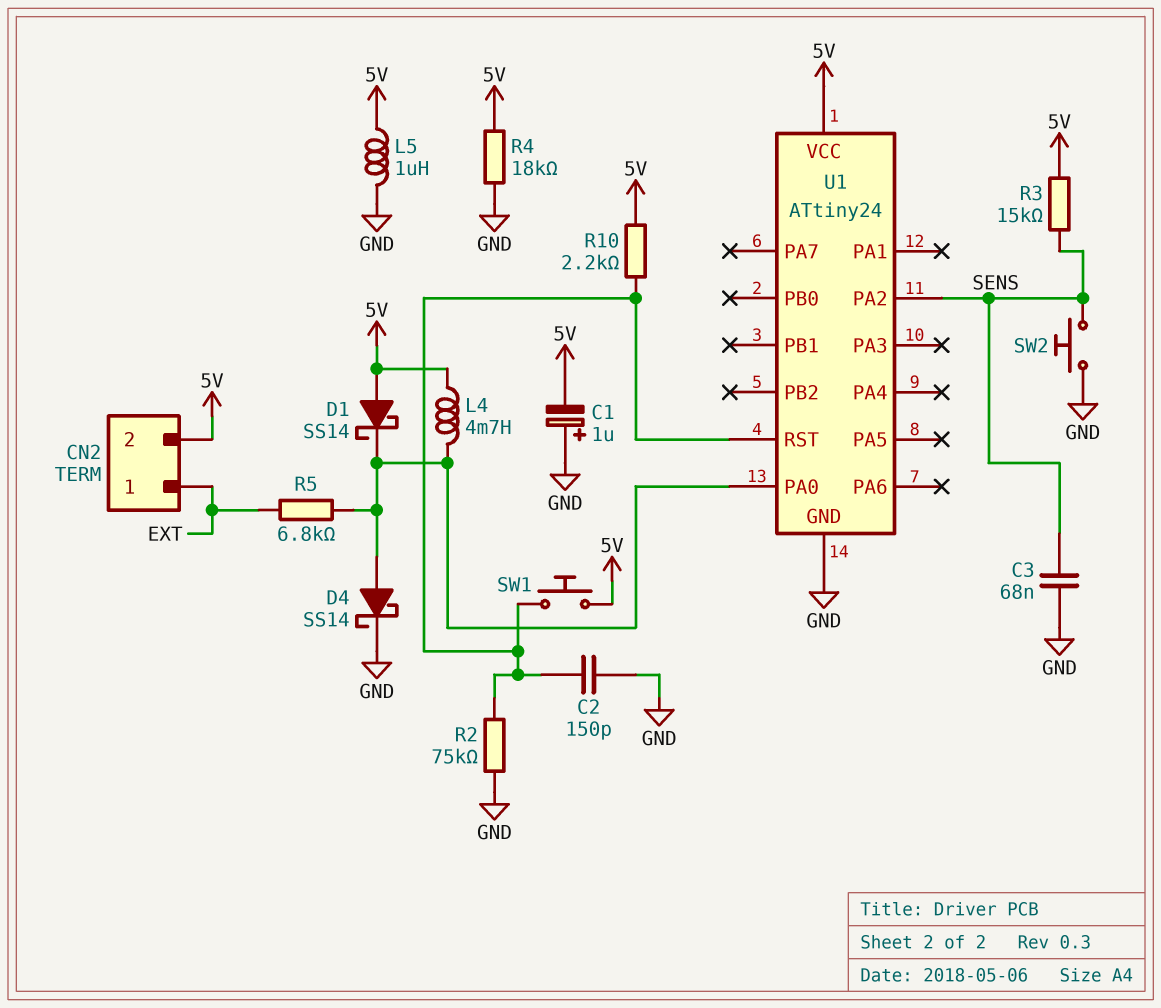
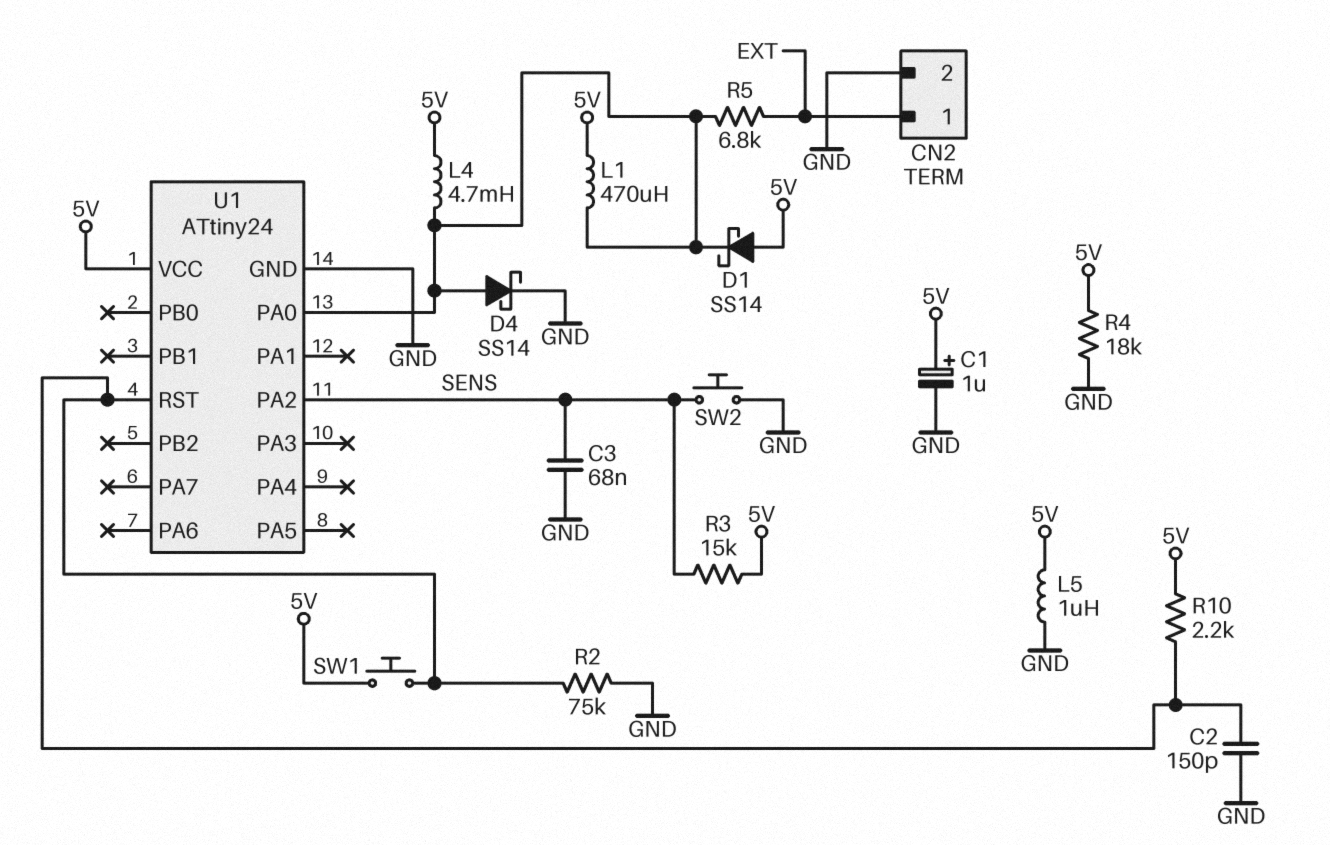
C1: 1uF (plus GND, minus 5V) -> 1uF (plus 5V, minus GND)
CN2 pin 2: 5V -> GND
L1: none -> 470uH (5V, U1/PA0)

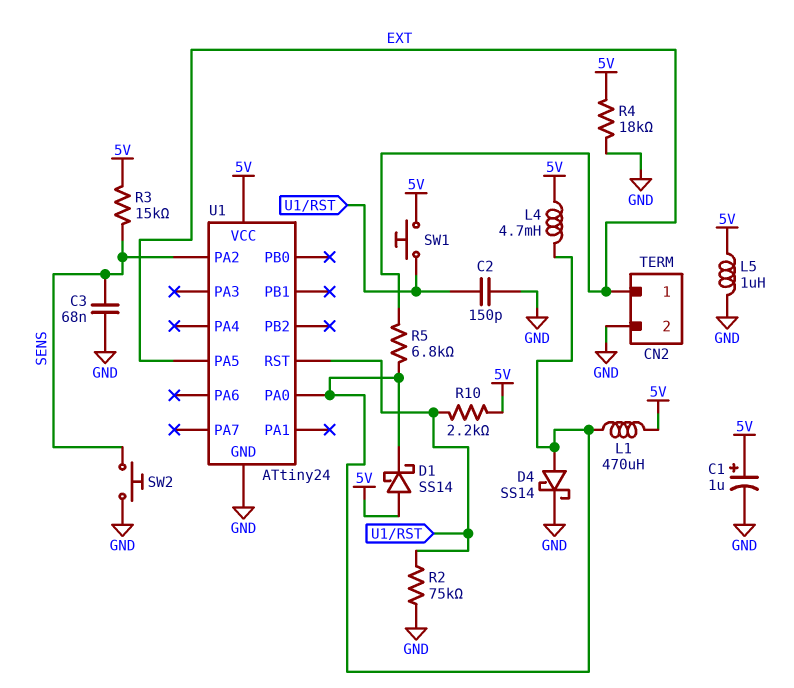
U1 pin PA5: none -> EXT

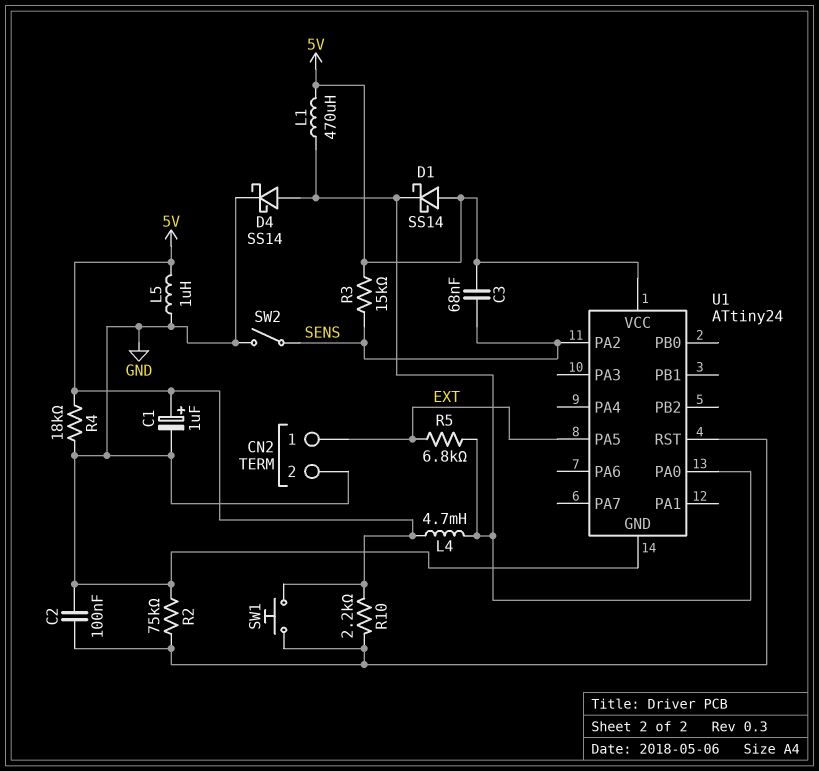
C2: 150pF (GND, U1/RST) -> 100nF (GND, U1/RST)
C3: 68nF (GND, SENS) -> 68nF (5V, SENS)
SW2: button (GND, SENS) -> switch (GND, SENS)

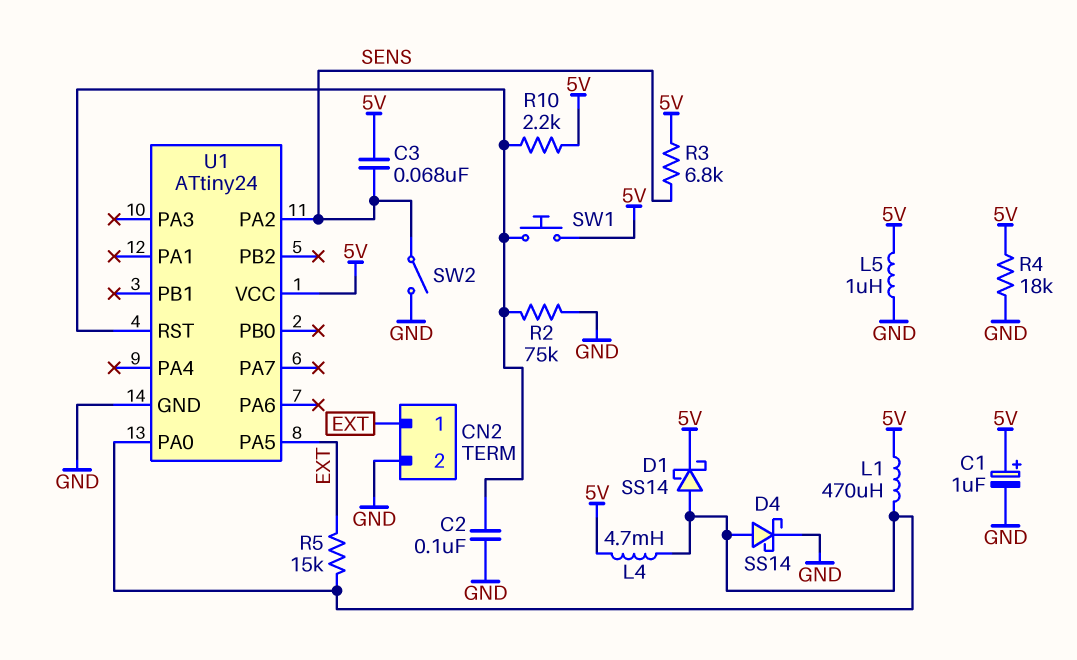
D1: schottky SS14 (A 5V, K U1/PA0) -> schottky SS14 (A U1/PA0, K 5V)
R3: 15k (5V, SENS) -> 6.8k (5V, SENS)
R5: 6.8k (EXT, U1/PA0) -> 15k (EXT, U1/PA0)

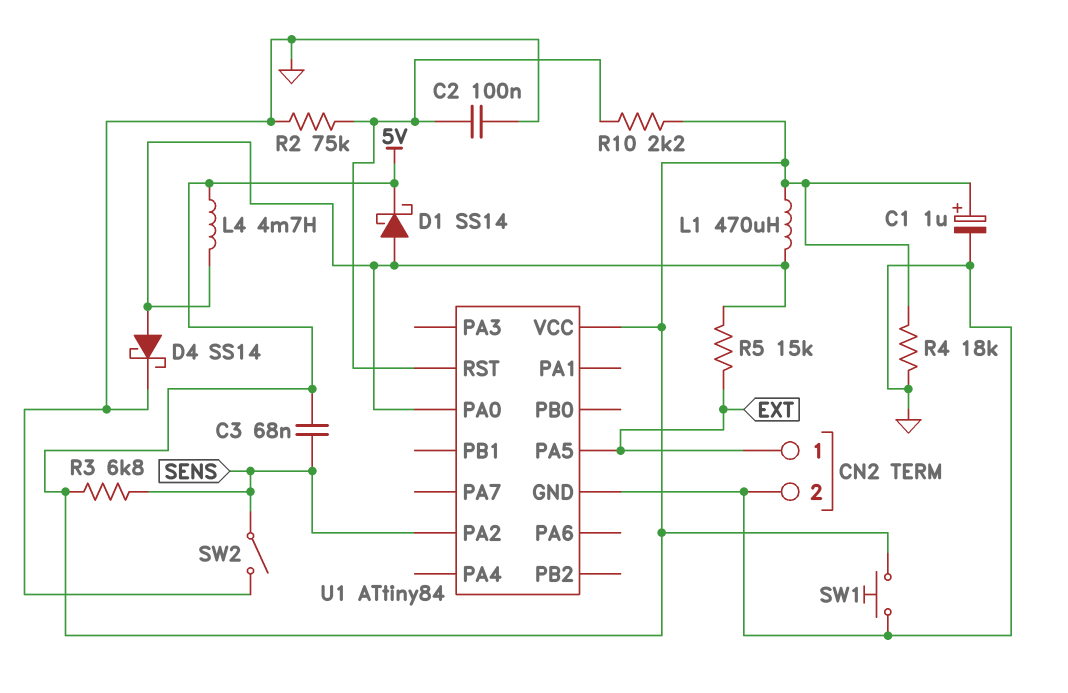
L5: 1uH (5V, GND) -> none
SW1: button (5V, U1/RST) -> button (5V, GND)
U1: ATtiny24 -> ATtiny84

